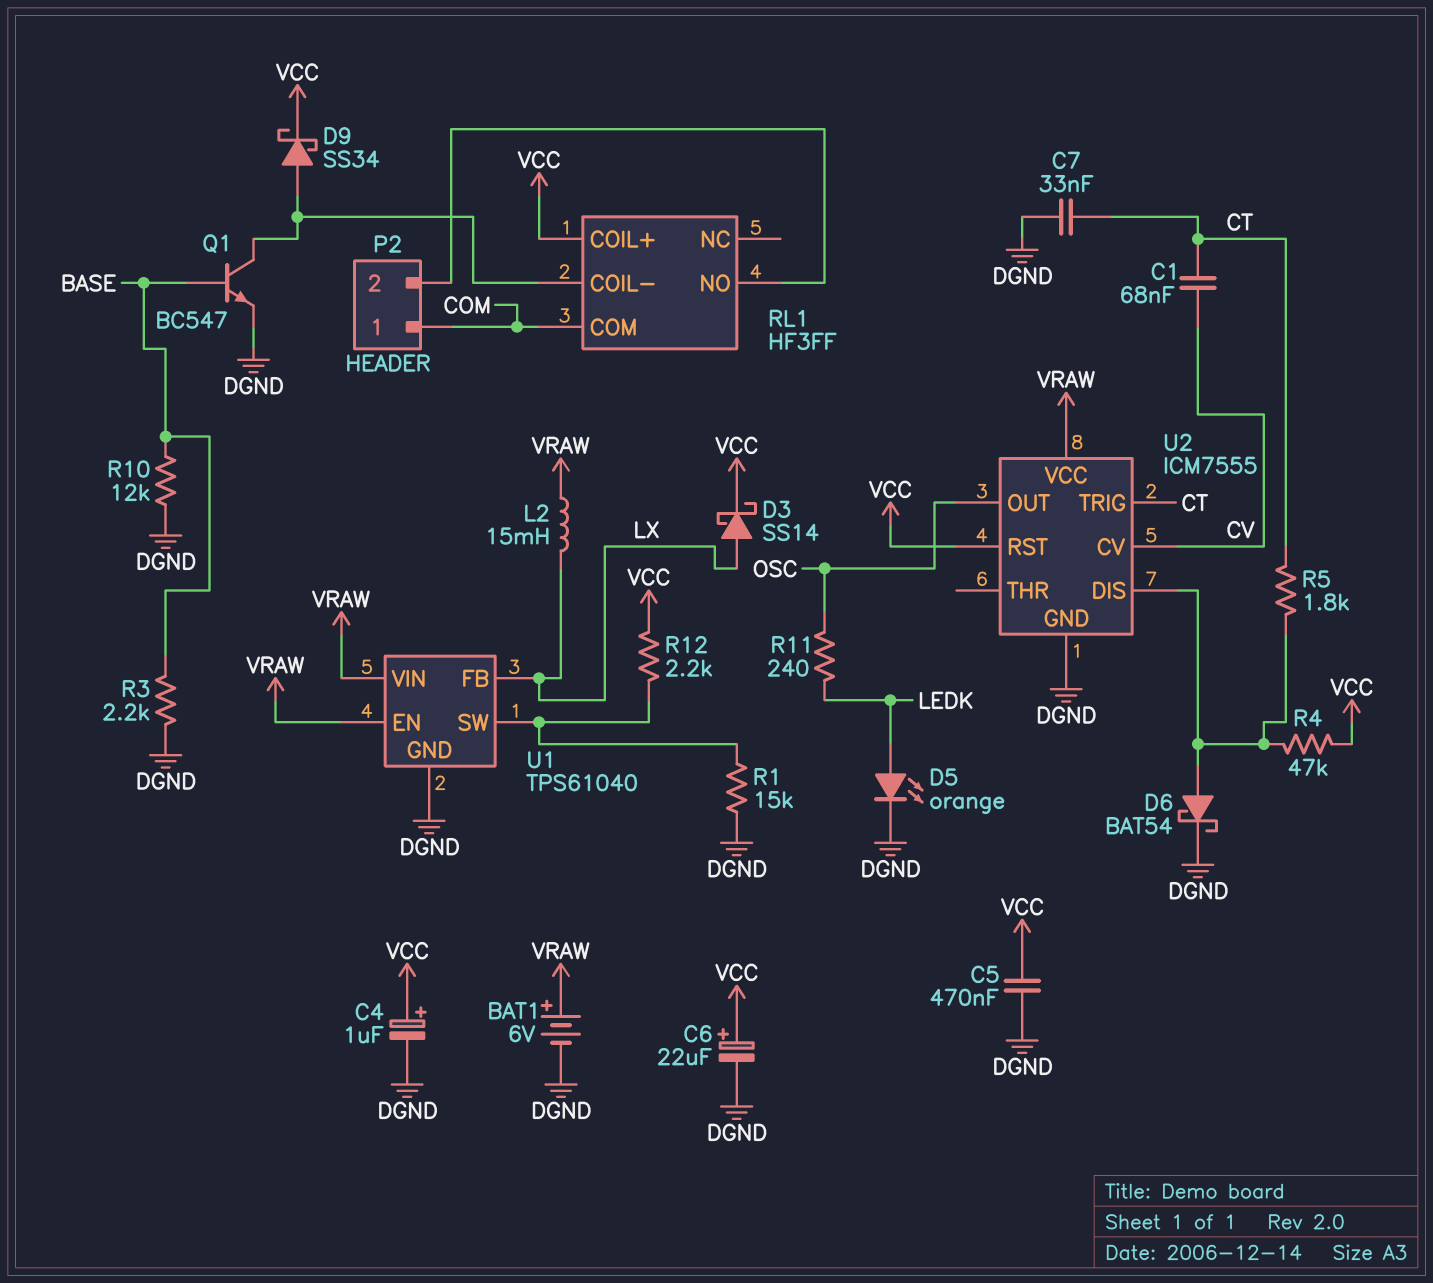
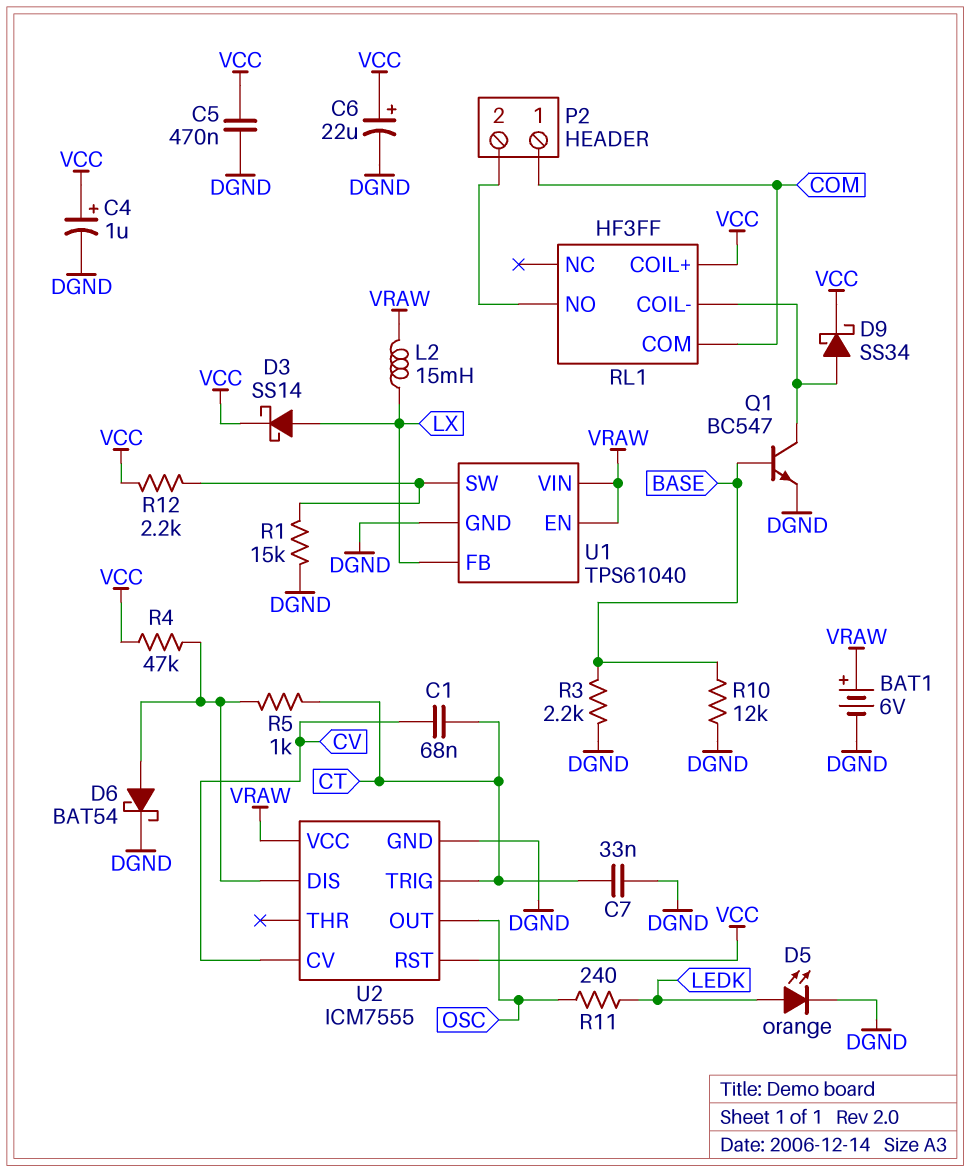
R5: 1.8k (CT, U2/DIS) -> 1k (CT, U2/DIS)

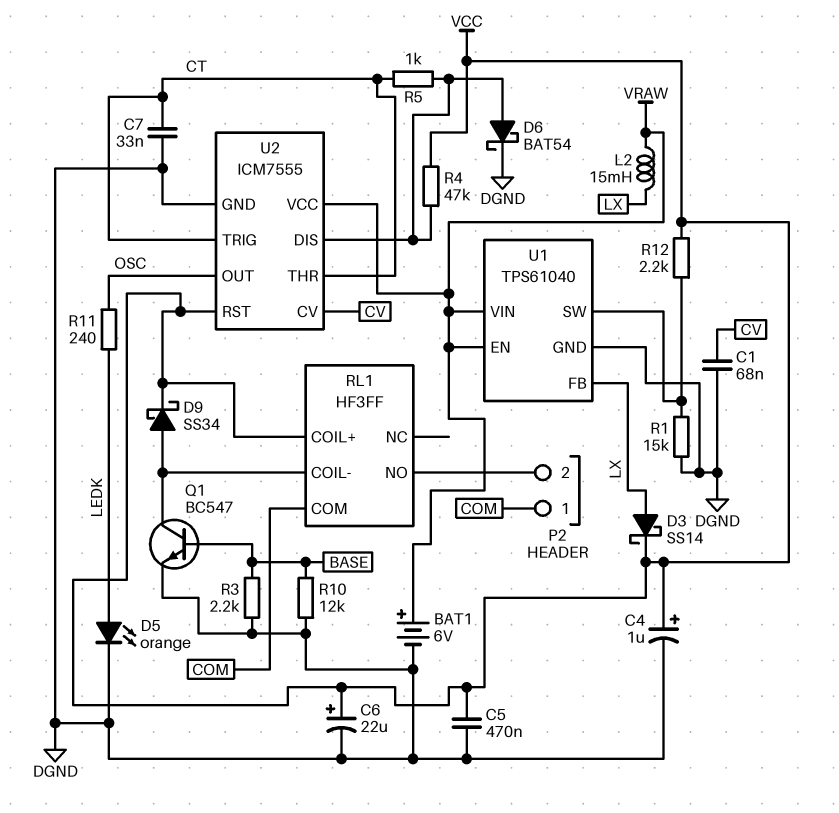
C1: 68nF (CT, CV) -> 68nF (CV, DGND)
U2 pin THR: none -> CT

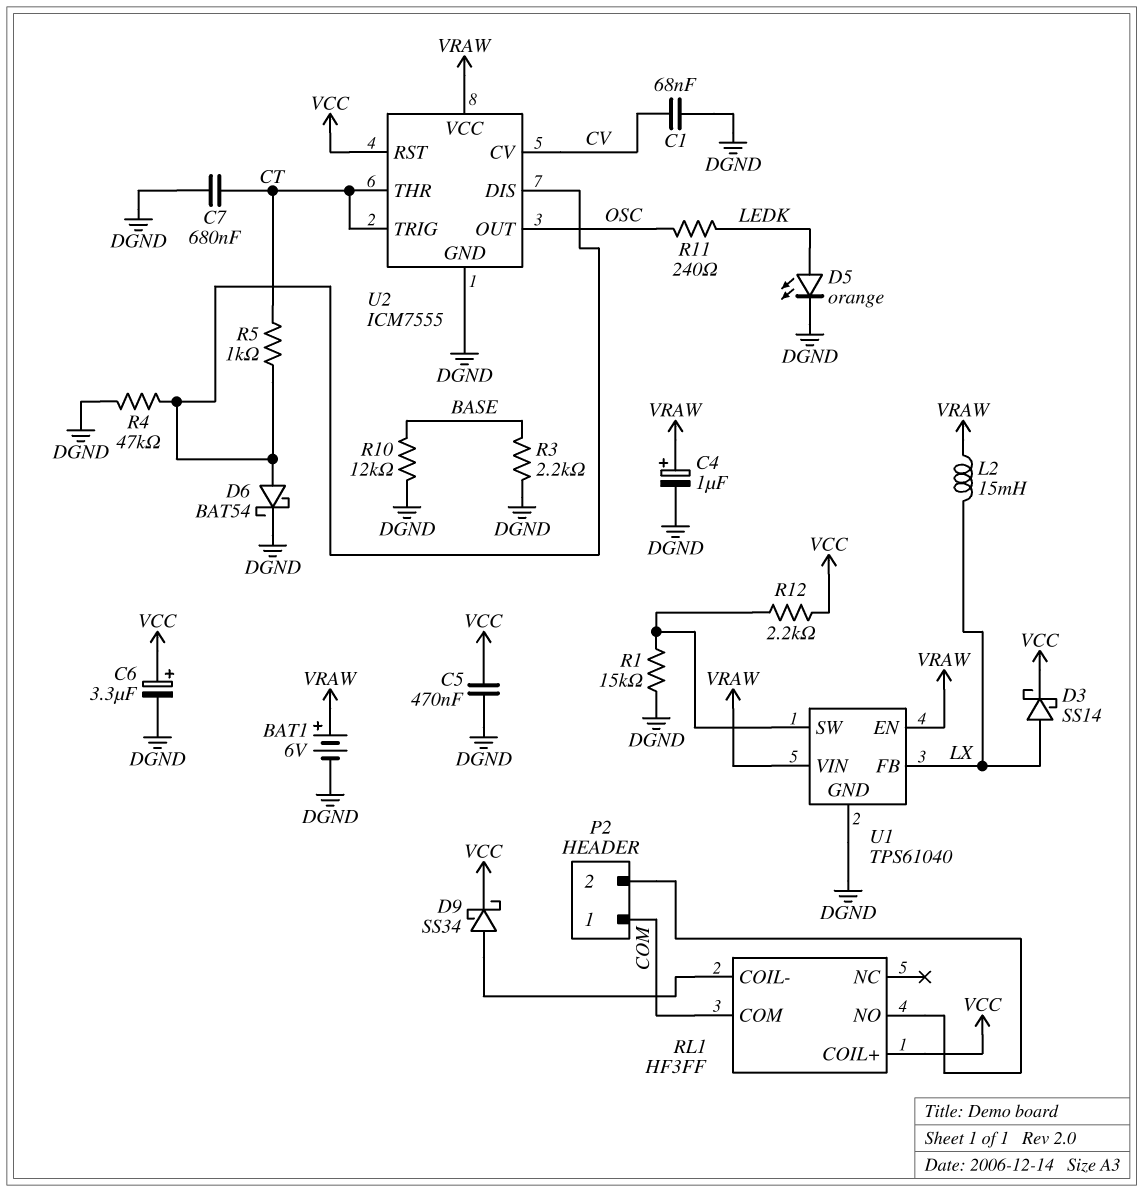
C4: 1uF (plus VCC, minus DGND) -> 1uF (plus VRAW, minus DGND)
C6: 22uF (plus VCC, minus DGND) -> 3.3uF (plus VCC, minus DGND)
C7: 33nF (CT, DGND) -> 680nF (CT, DGND)
Q1: NPN BC547 (B BASE, C RL1/COIL-, E DGND) -> none
R4: 47k (U2/DIS, VCC) -> 47k (DGND, U2/DIS)

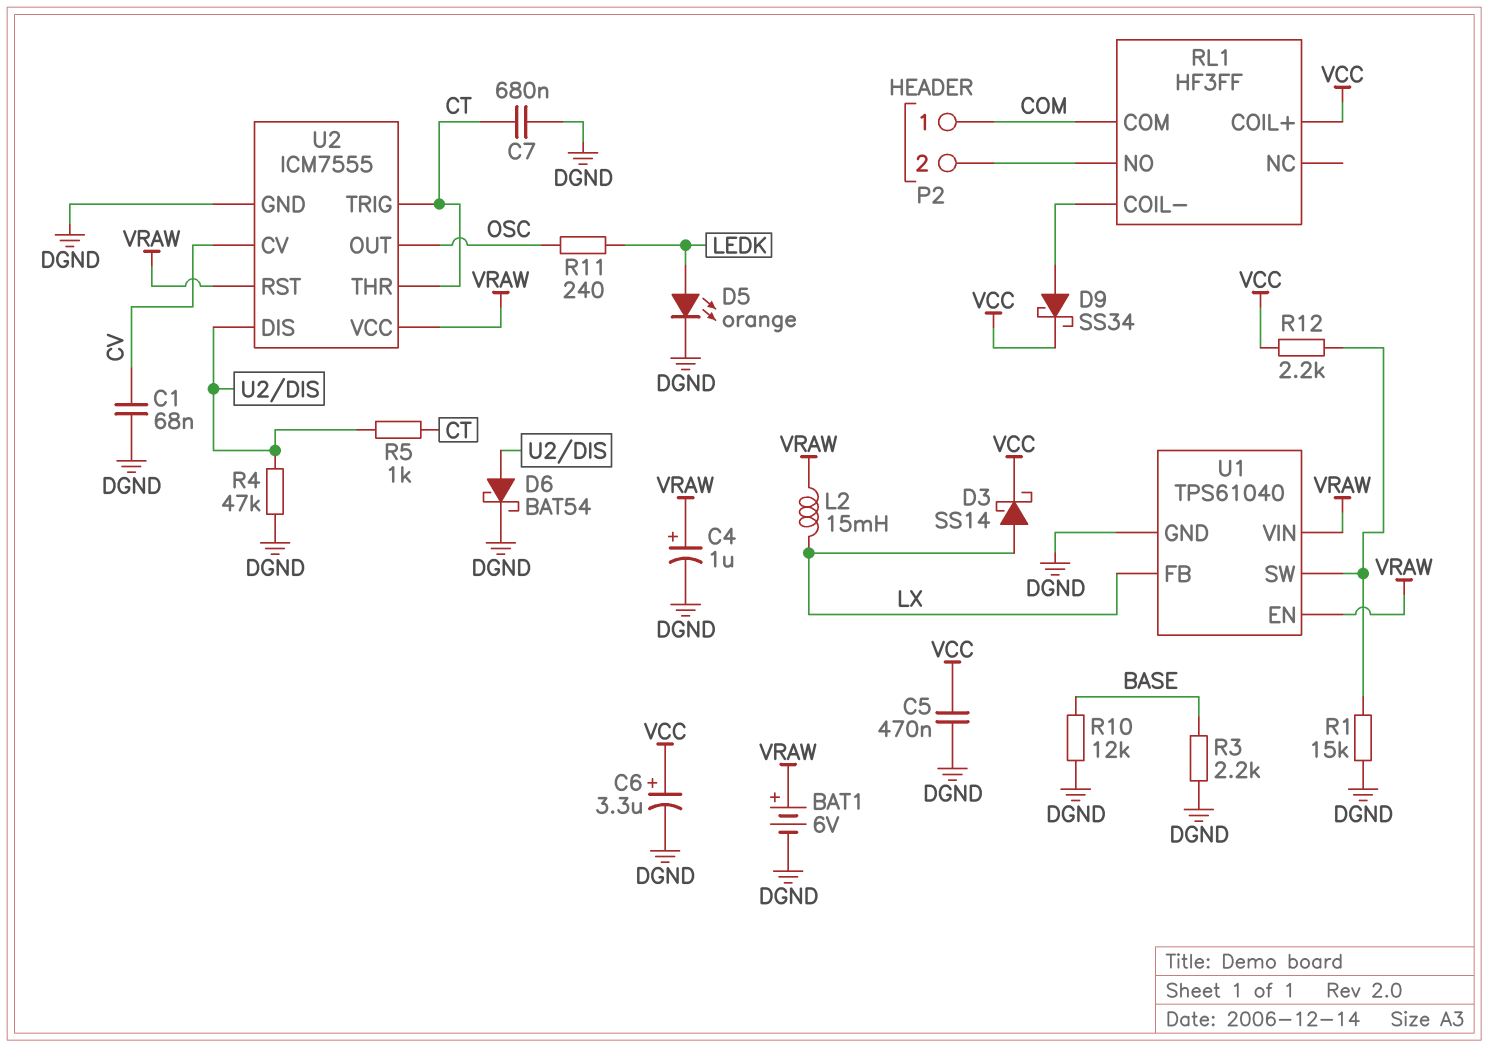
U2 pin RST: VCC -> VRAW

